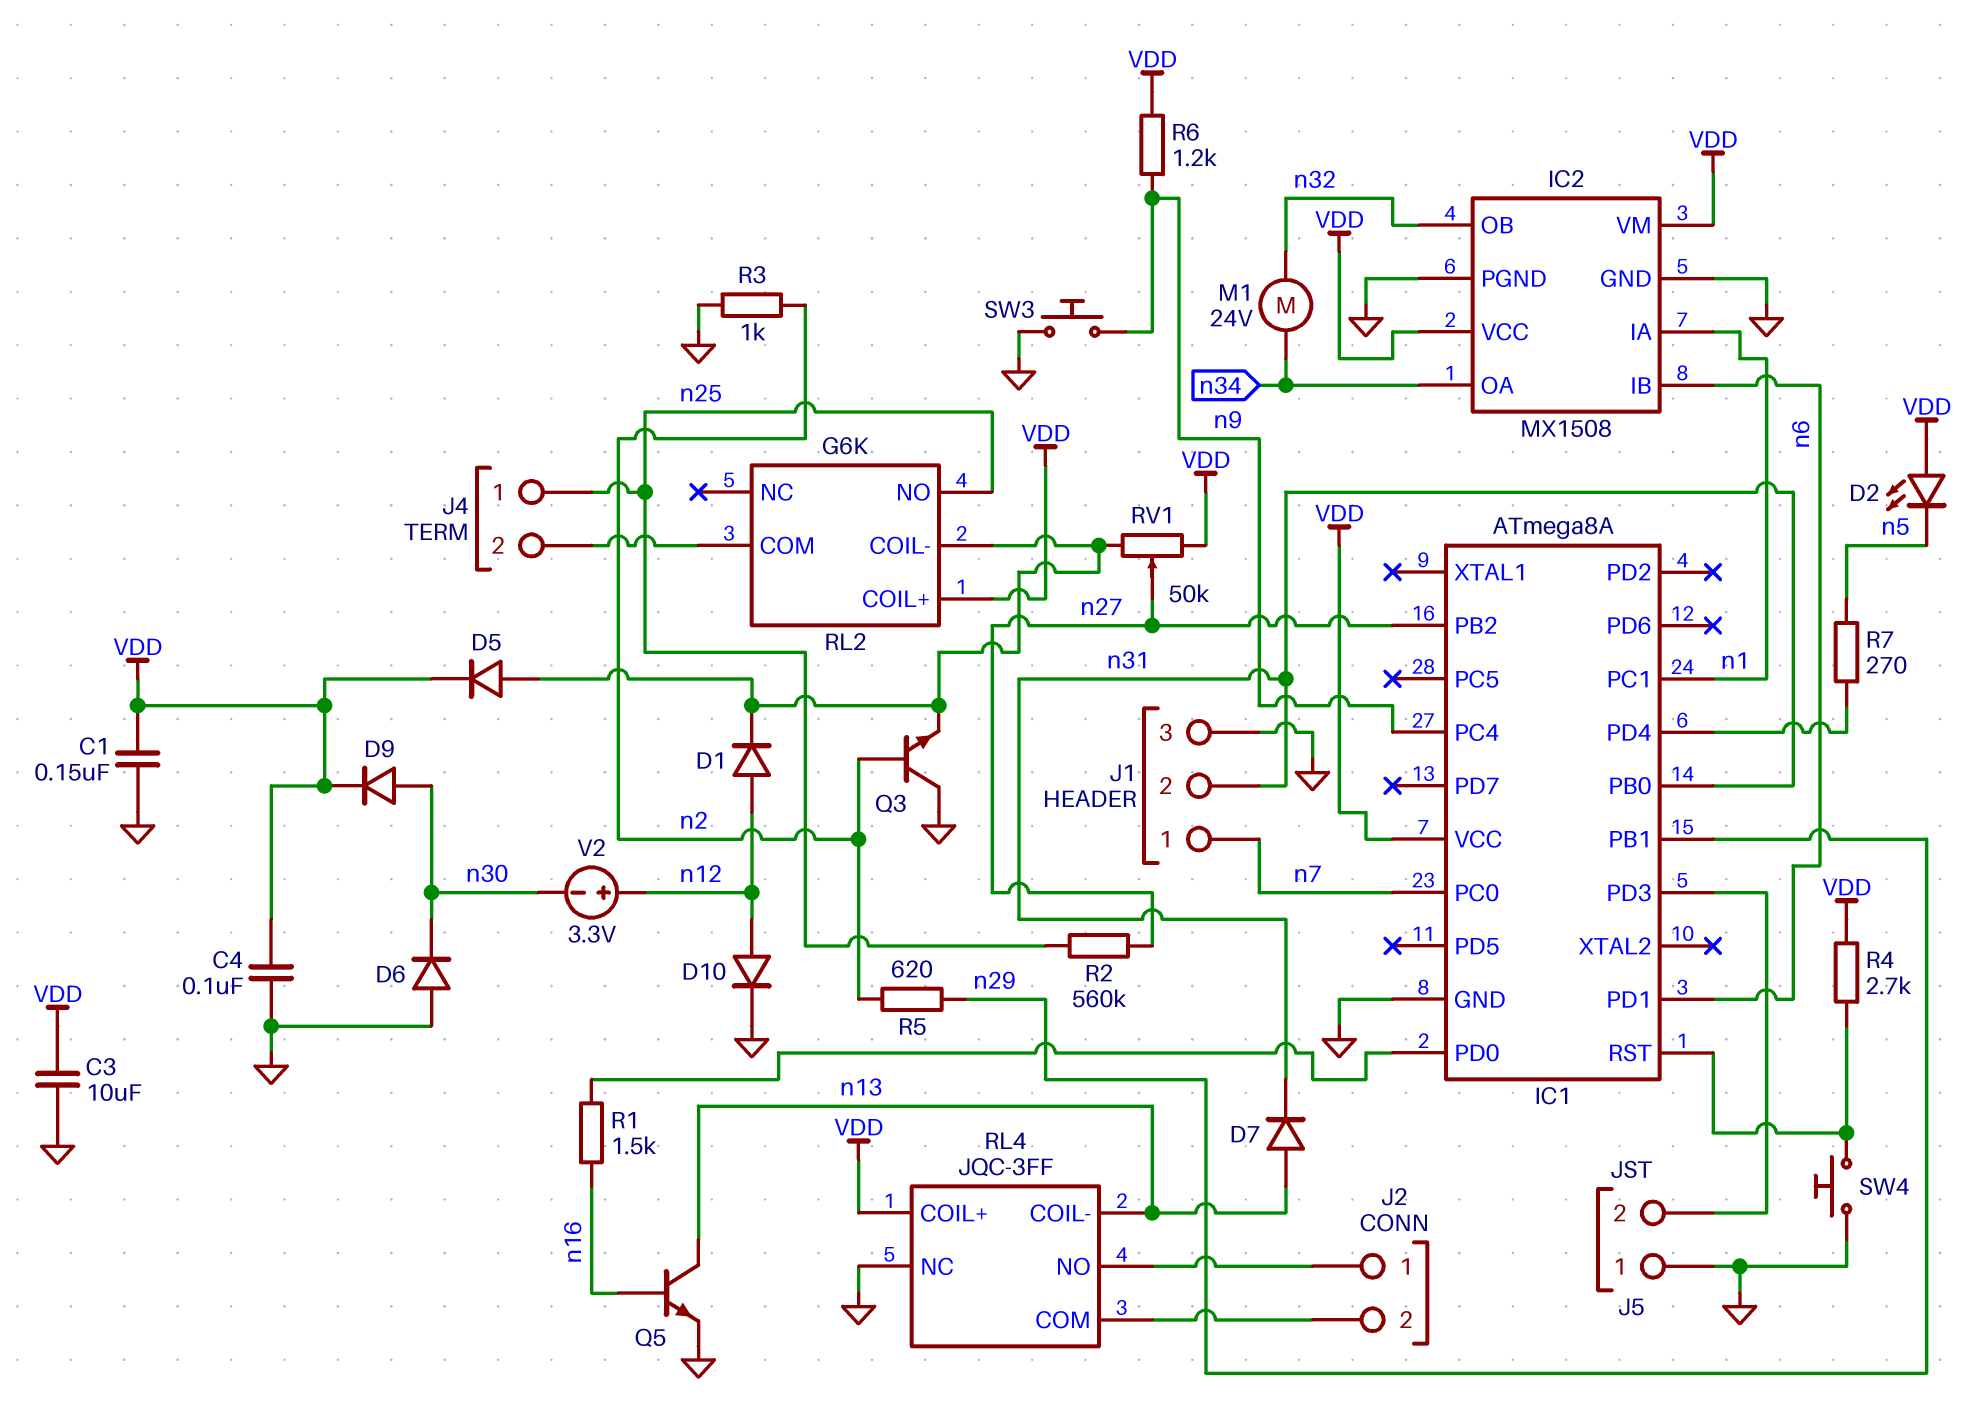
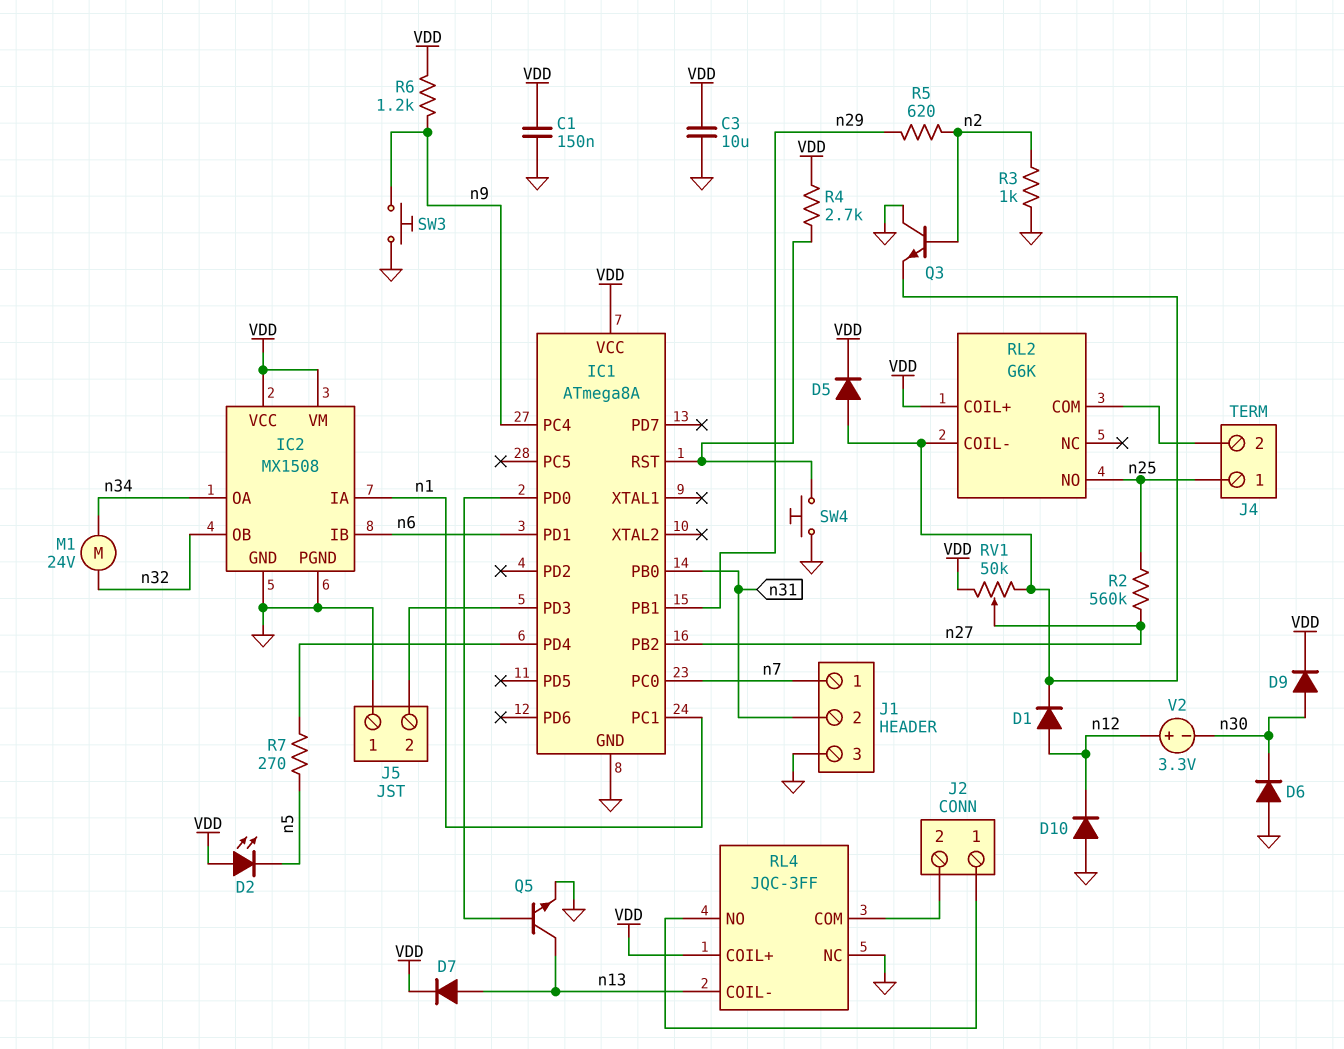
C4: 100nF (GND, VDD) -> none
D7: diode (A n13, K n31) -> diode (A n13, K VDD)
D10: diode (A n12, K GND) -> diode (A GND, K n12)
Q5: NPN (B n16, C n13, E GND) -> NPN (B IC1/PD0, C n13, E GND)
R1: 1.5k (IC1/PD0, n16) -> none

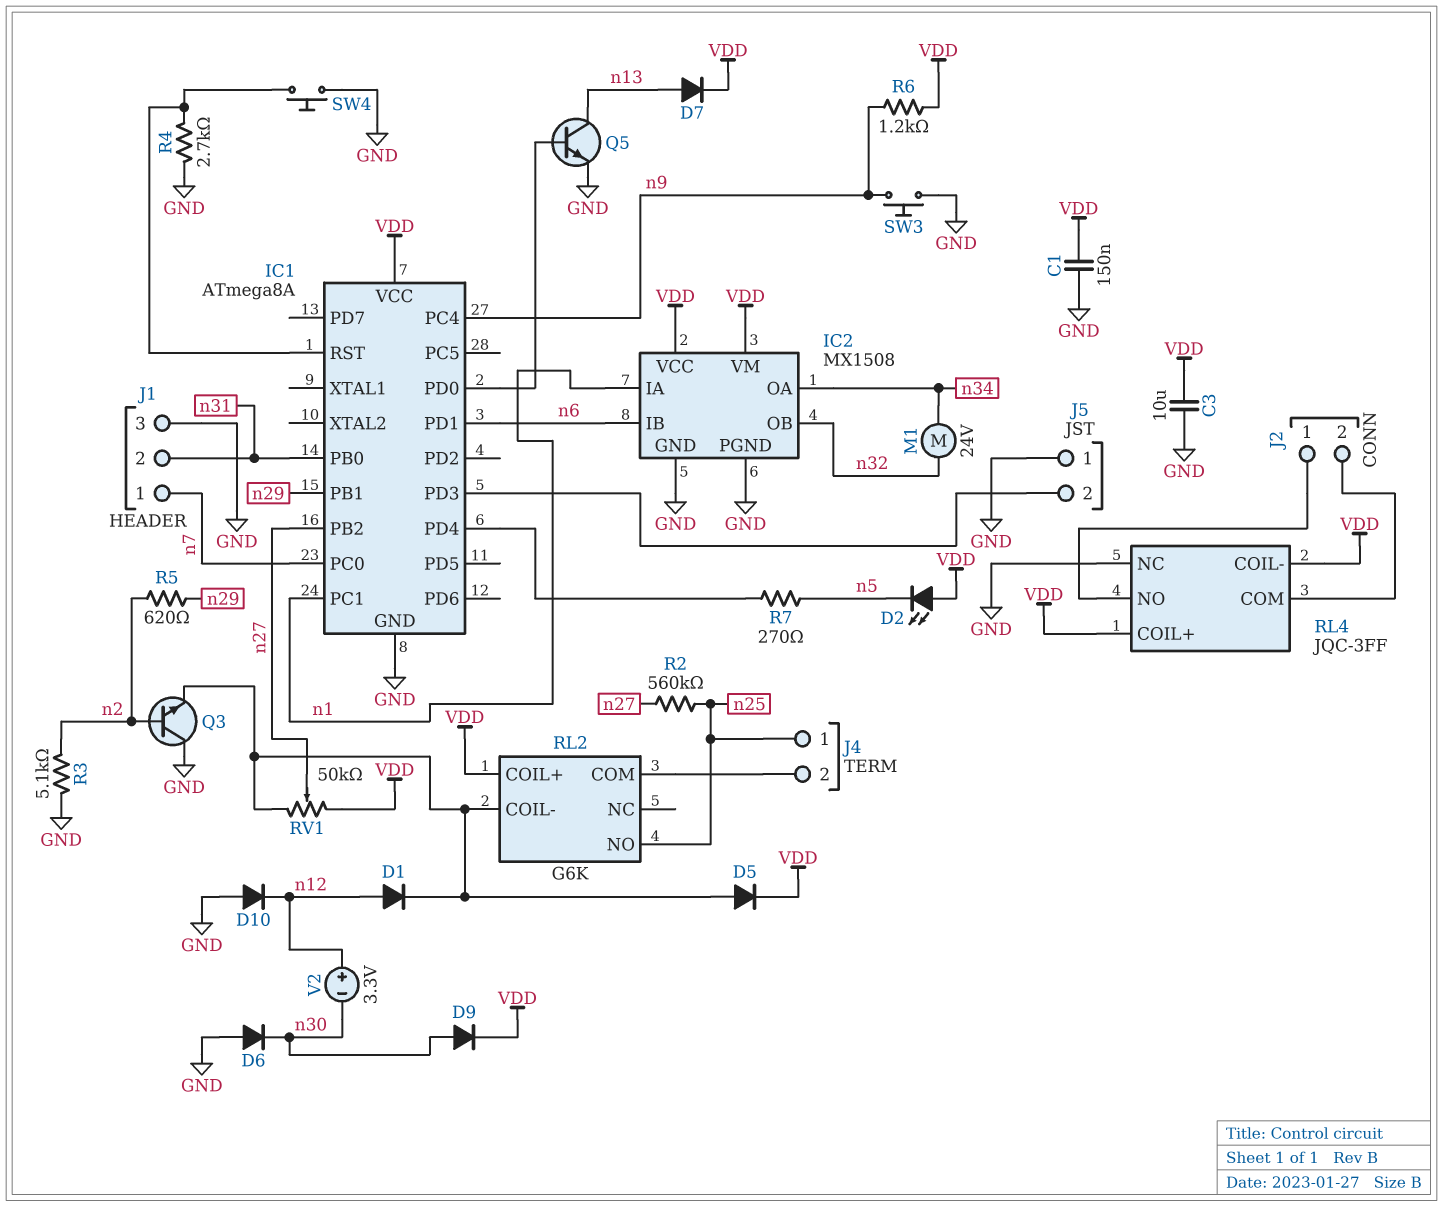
R3: 1k (GND, n2) -> 5.1k (GND, n2)
R4: 2.7k (IC1/RST, VDD) -> 2.7k (GND, IC1/RST)
RL4 pin COIL-: n13 -> VDD

